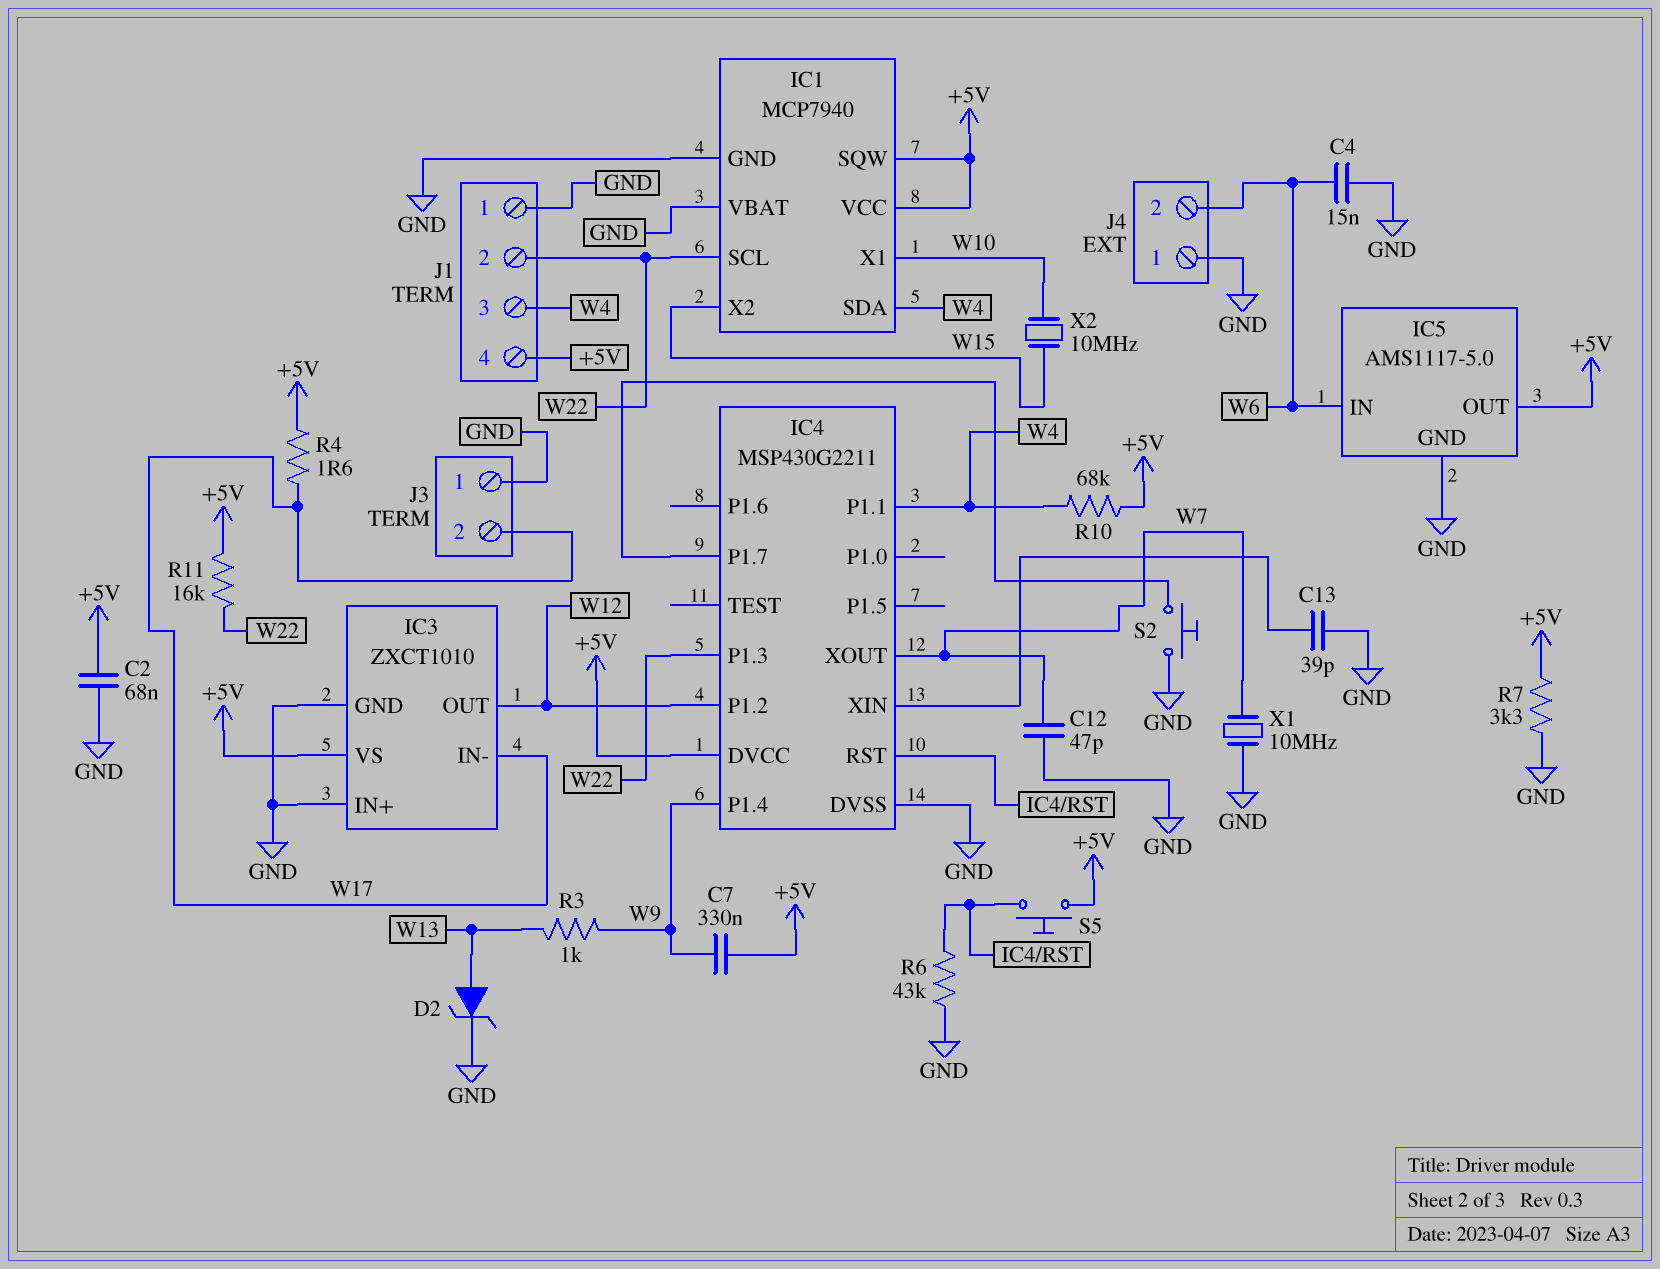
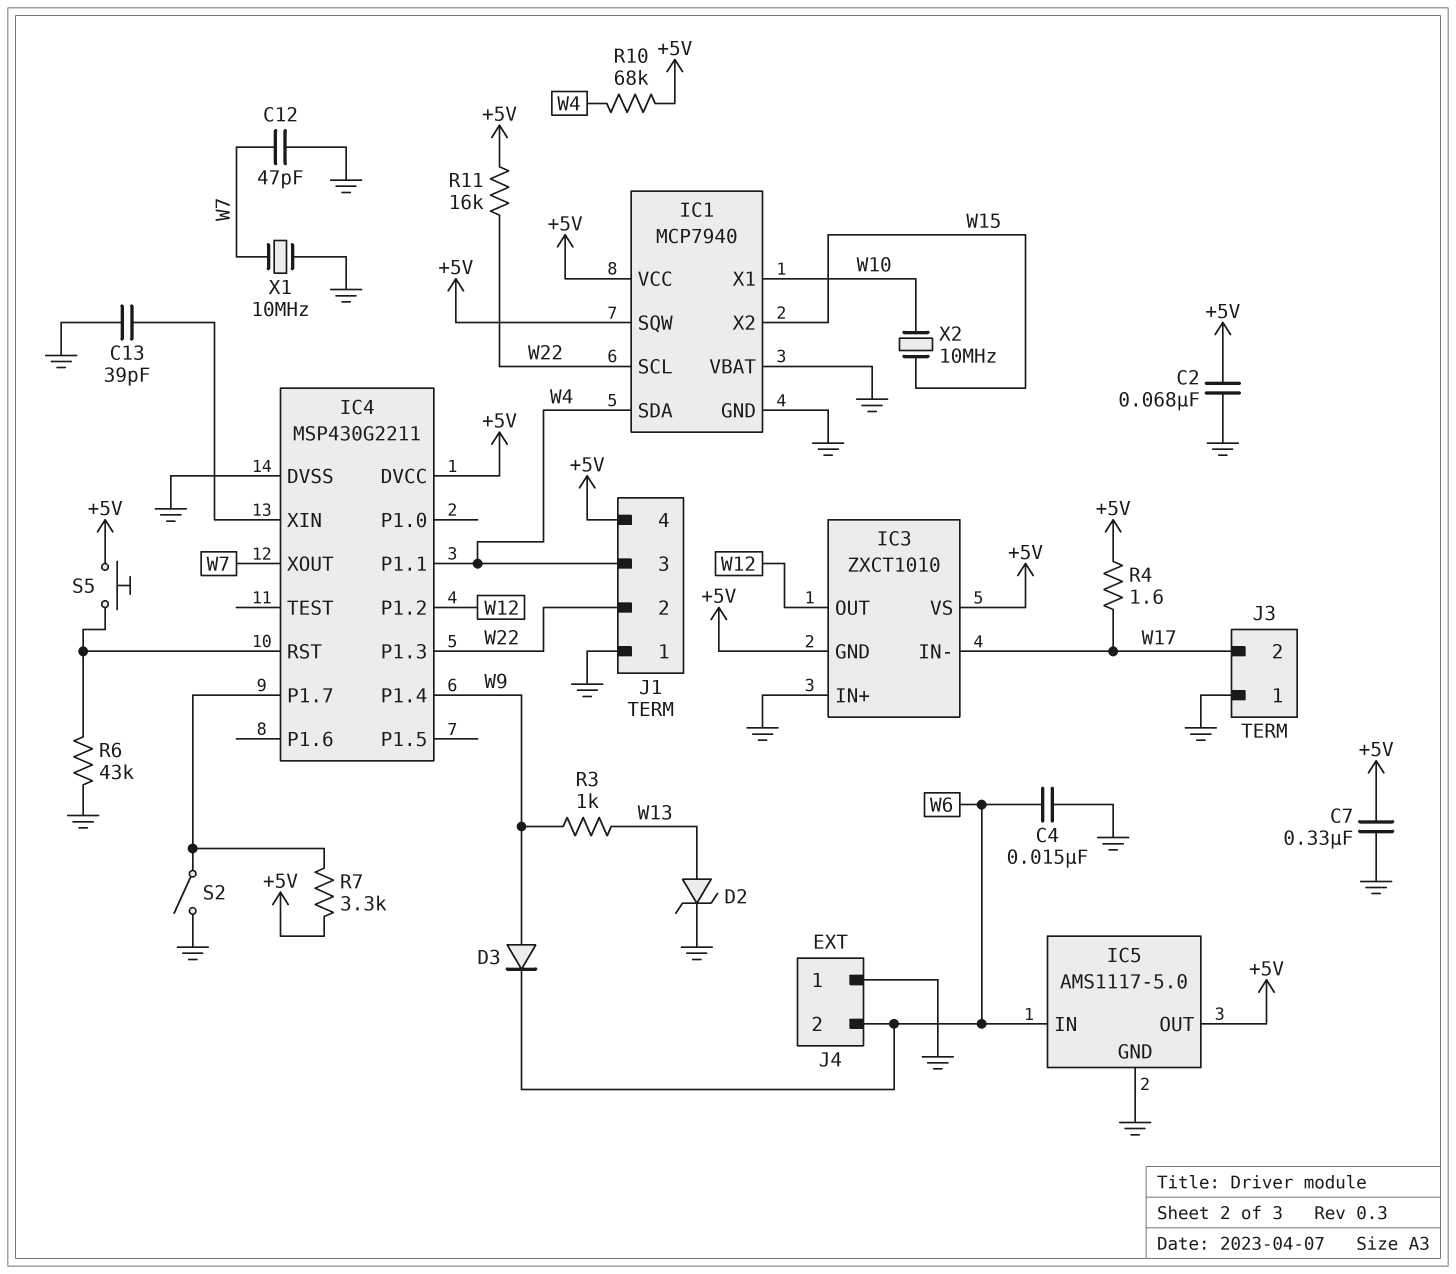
C7: 330nF (+5V, W9) -> 330nF (+5V, GND)
D3: none -> diode (A W9, K W6)
IC3 pin GND: GND -> +5V
R7: 3.3k (+5V, GND) -> 3.3k (+5V, IC4/P1.7)
S2: button (GND, IC4/P1.7) -> switch (GND, IC4/P1.7)

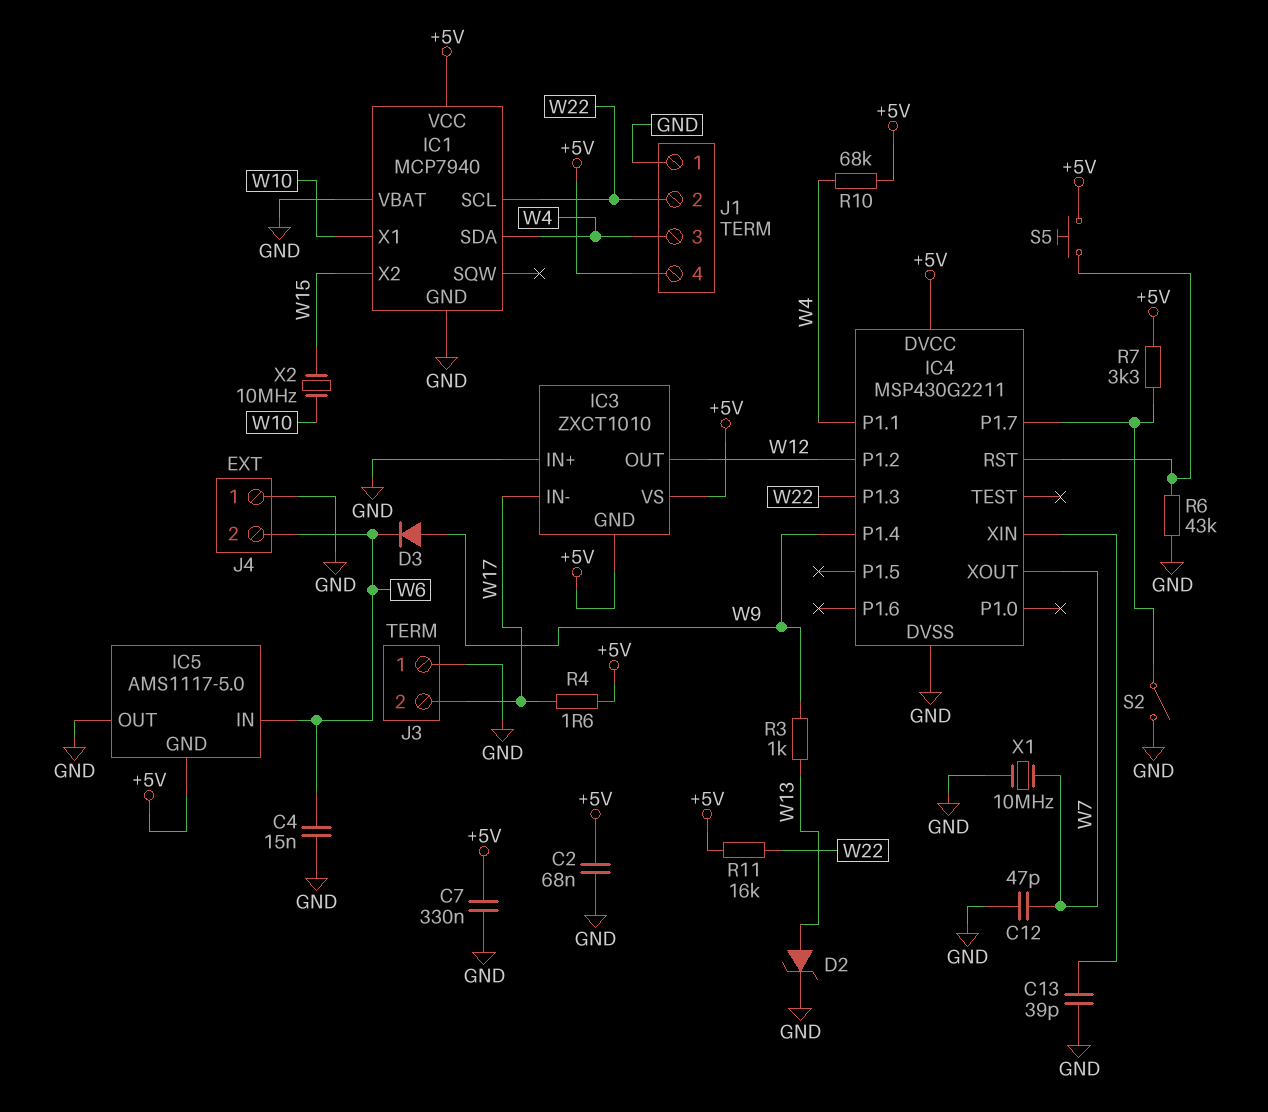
IC1 pin SQW: +5V -> none
IC5 pin GND: GND -> +5V
IC5 pin OUT: +5V -> GND

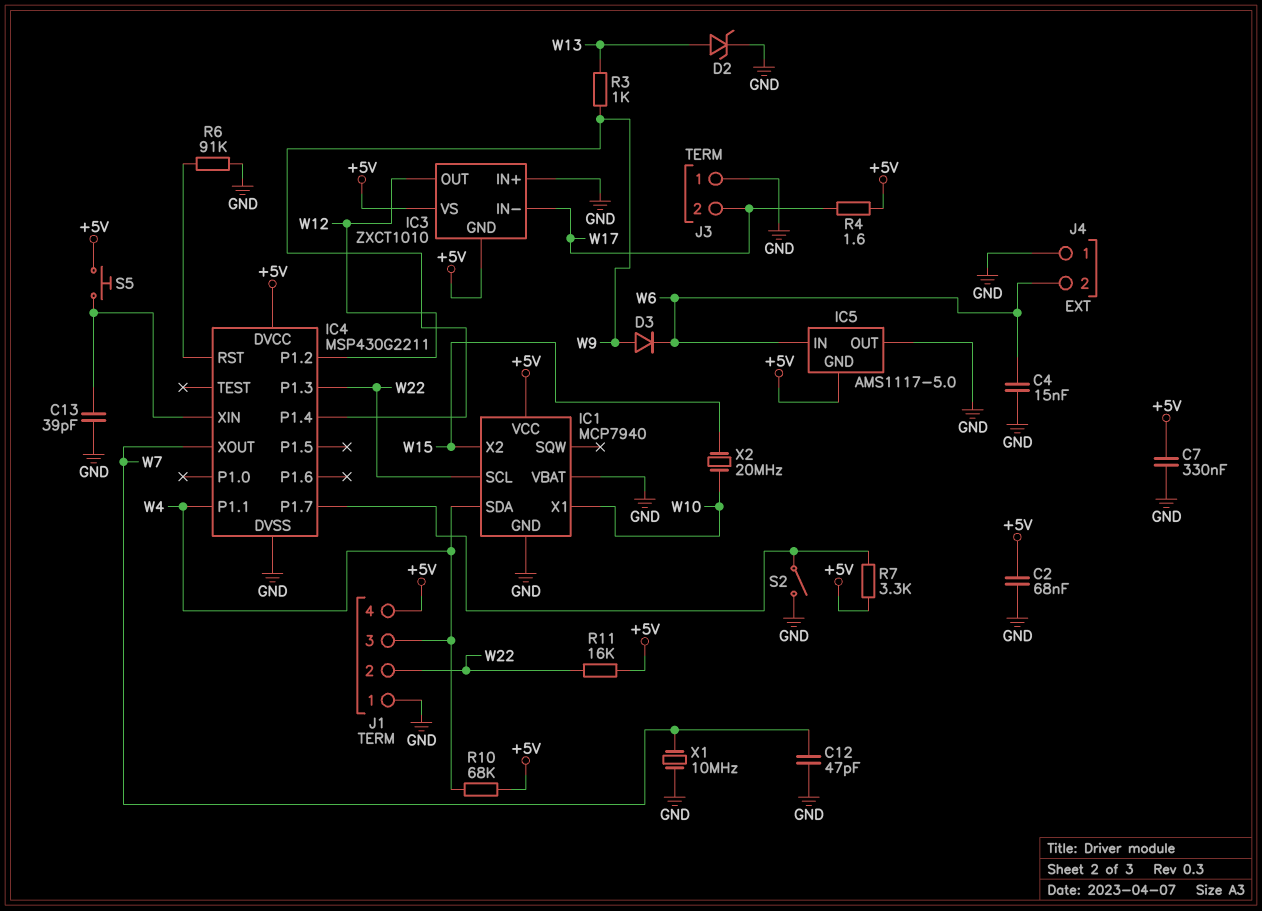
R6: 43k (GND, IC4/RST) -> 91k (GND, IC4/RST)
S5: button (+5V, IC4/RST) -> button (+5V, IC4/XIN)
X2: 10MHz (W10, W15) -> 20MHz (W10, W15)

